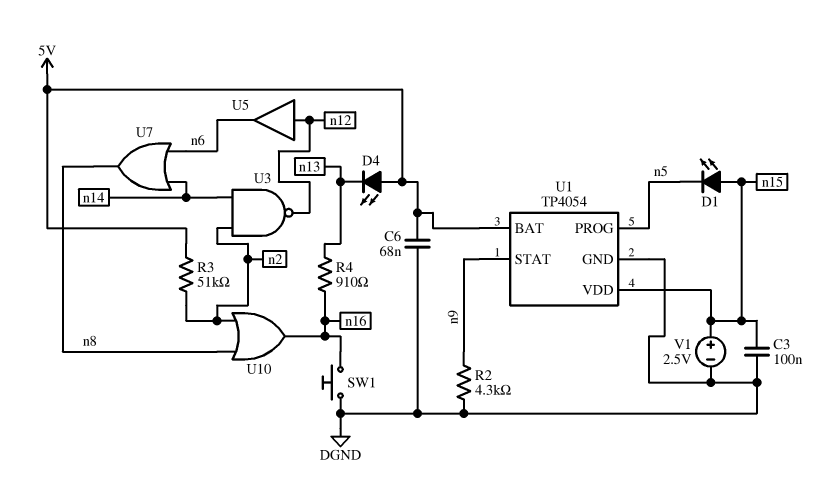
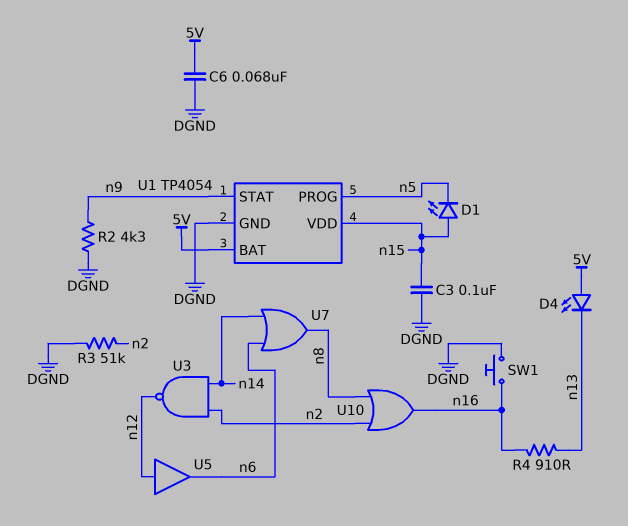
R3: 51k (5V, n2) -> 51k (DGND, n2)
V1: 2.5V (plus n15, minus DGND) -> none

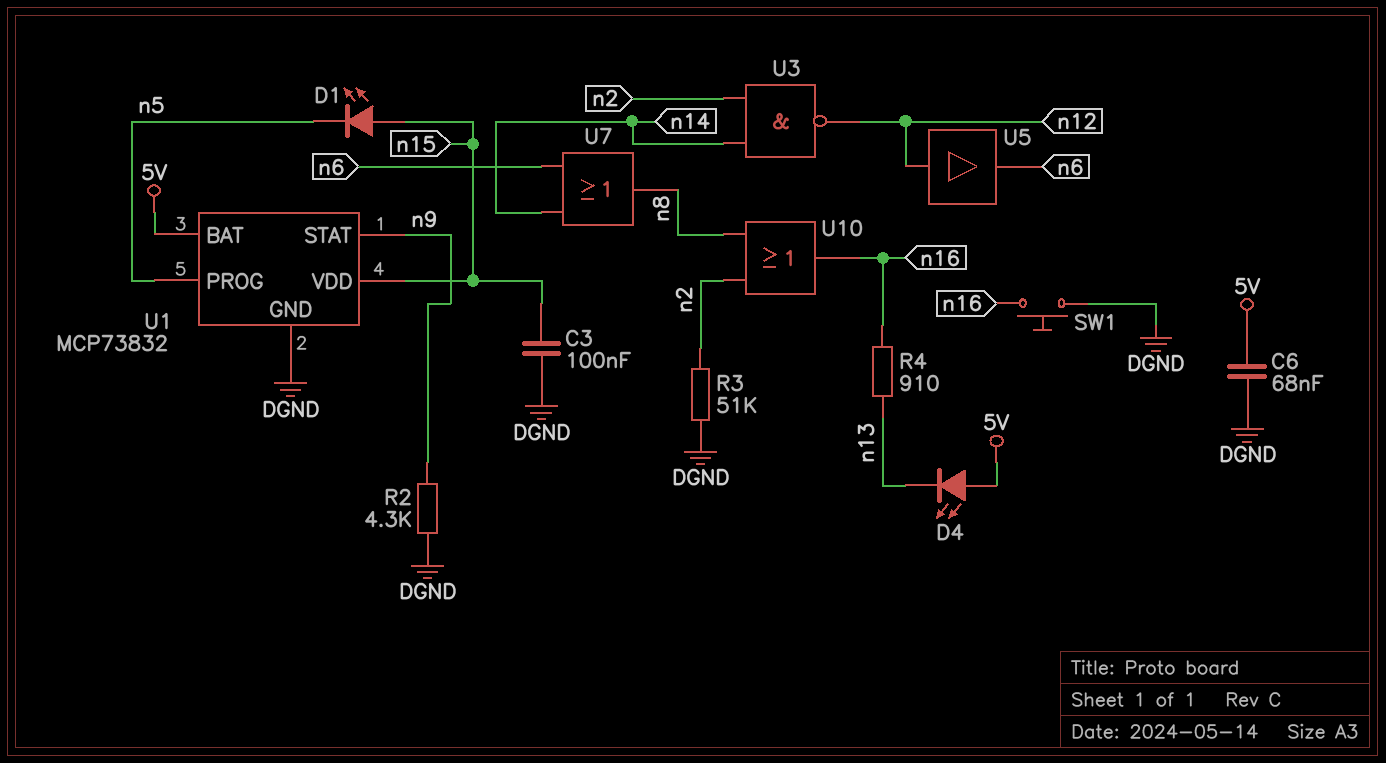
U1: TP4054 -> MCP73832

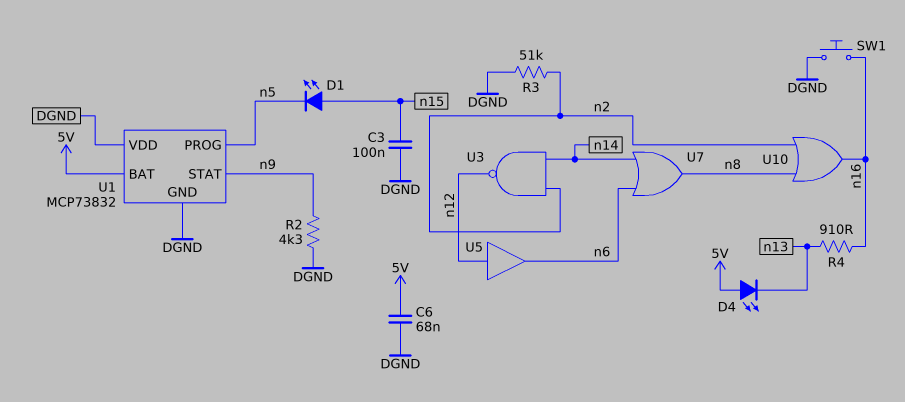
U1 pin VDD: n15 -> DGND

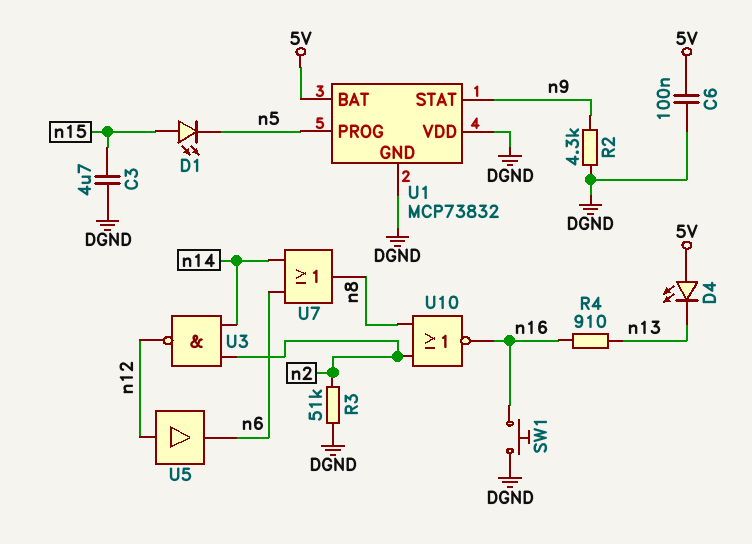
C3: 100nF (DGND, n15) -> 4.7uF (DGND, n15)
C6: 68nF (5V, DGND) -> 100nF (5V, DGND)
U10: OR (in n2, in n8, out n16) -> NOR (in n2, in n8, out n16)

